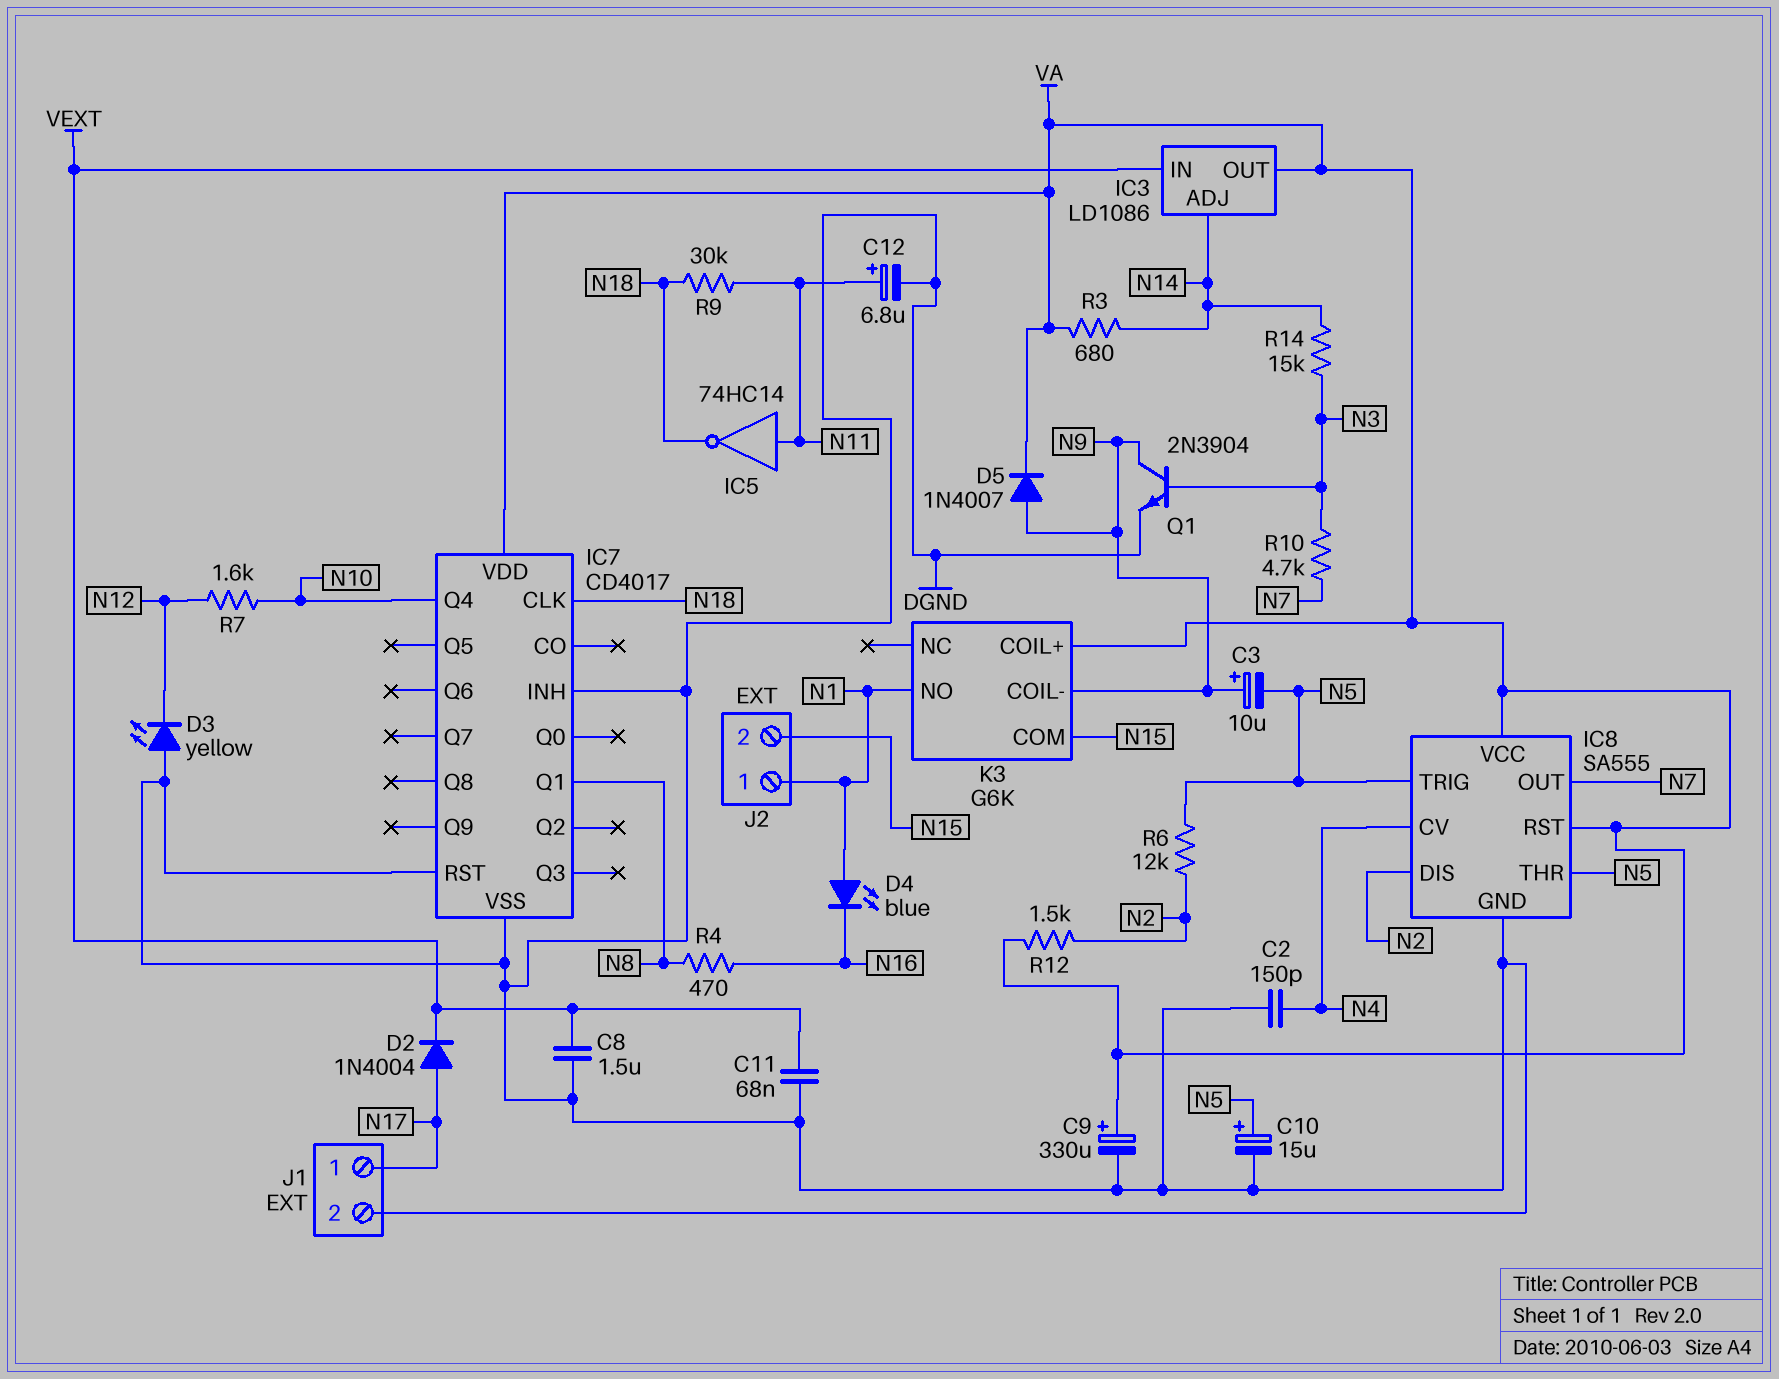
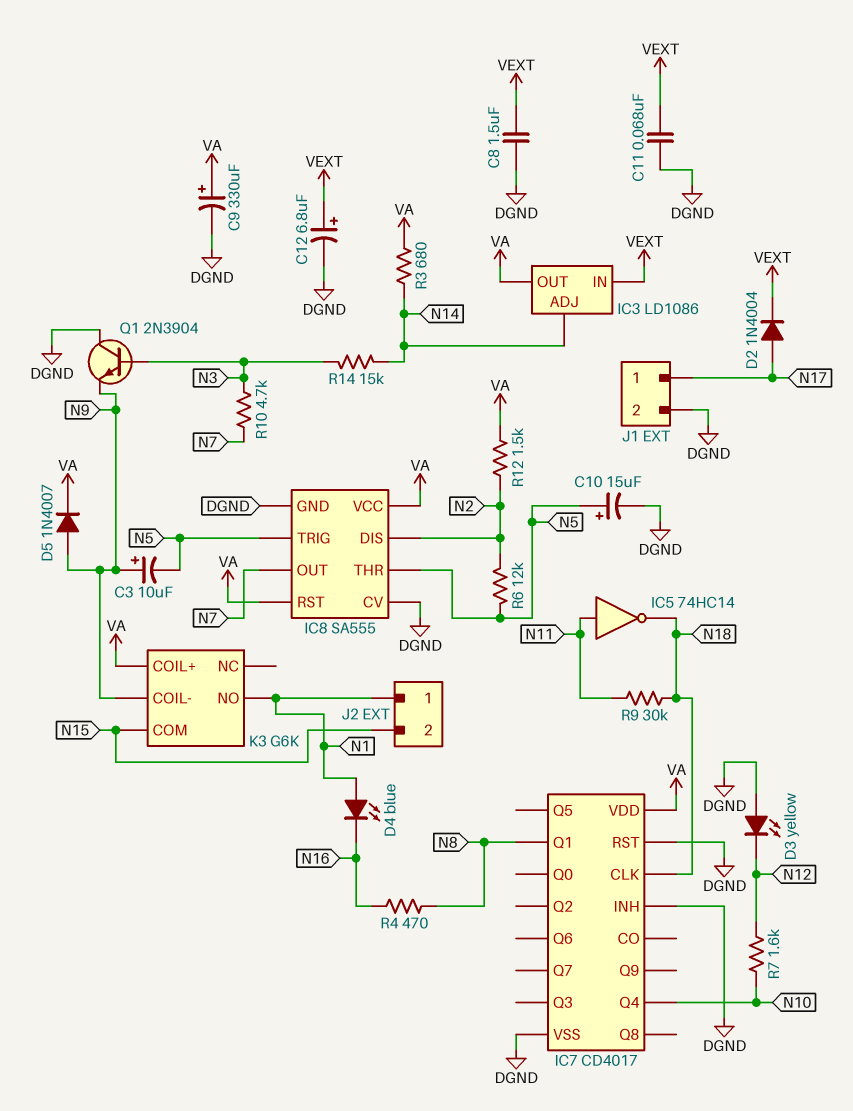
C2: 150pF (DGND, N4) -> none
C12: 6.8uF (plus N11, minus DGND) -> 6.8uF (plus VEXT, minus DGND)
IC8 pin CV: N4 -> DGND
Q1: NPN 2N3904 (B N3, C N9, E DGND) -> NPN 2N3904 (B N3, C DGND, E N9)

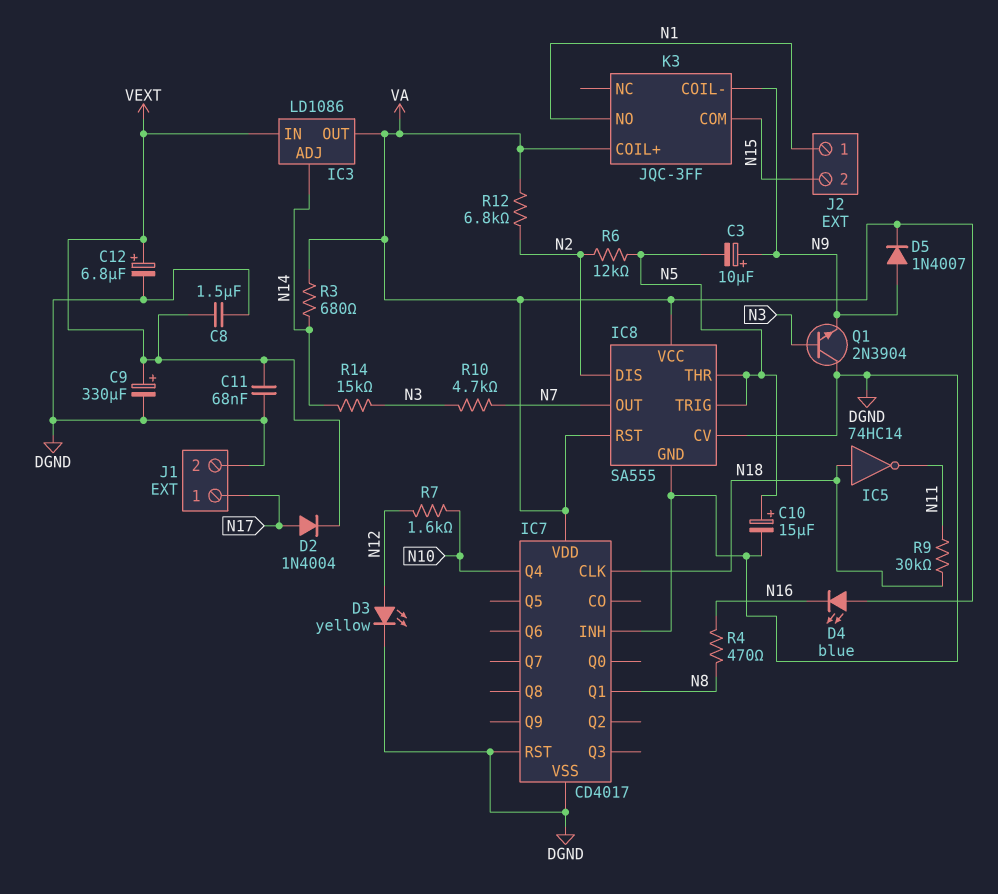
C9: 330uF (plus VA, minus DGND) -> 330uF (plus VEXT, minus DGND)
D3: LED yellow (A DGND, K N12) -> LED yellow (A N12, K DGND)
D4: LED blue (A N1, K N16) -> LED blue (A VA, K N16)
IC5: NOT 74HC14 (in N11, out N18) -> NOT 74HC14 (in N18, out N11)
K3: G6K -> JQC-3FF
R12: 1.5k (N2, VA) -> 6.8k (N2, VA)

